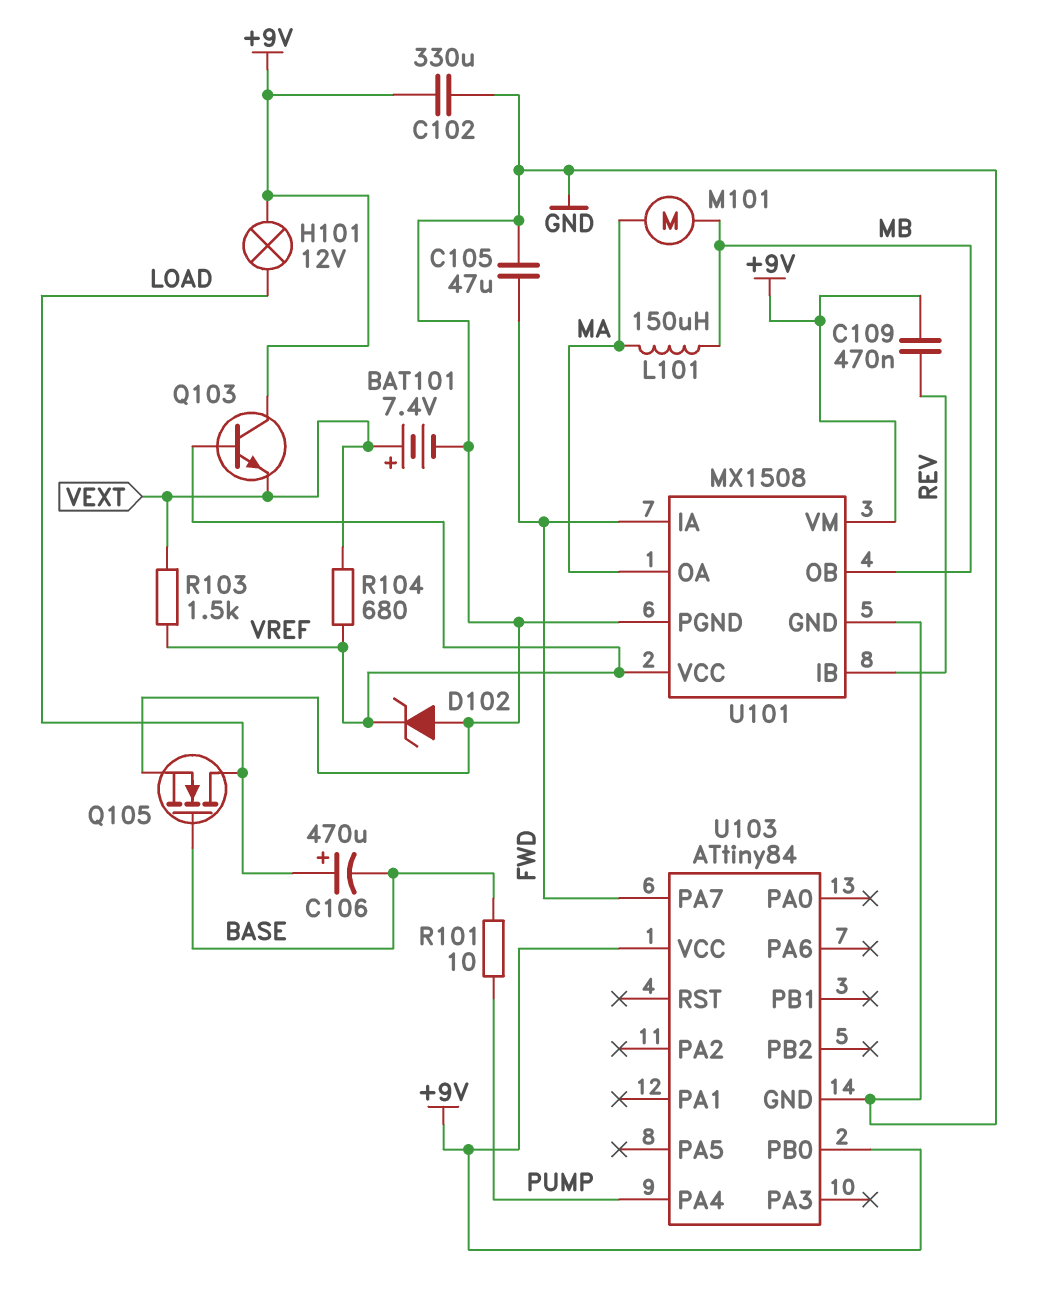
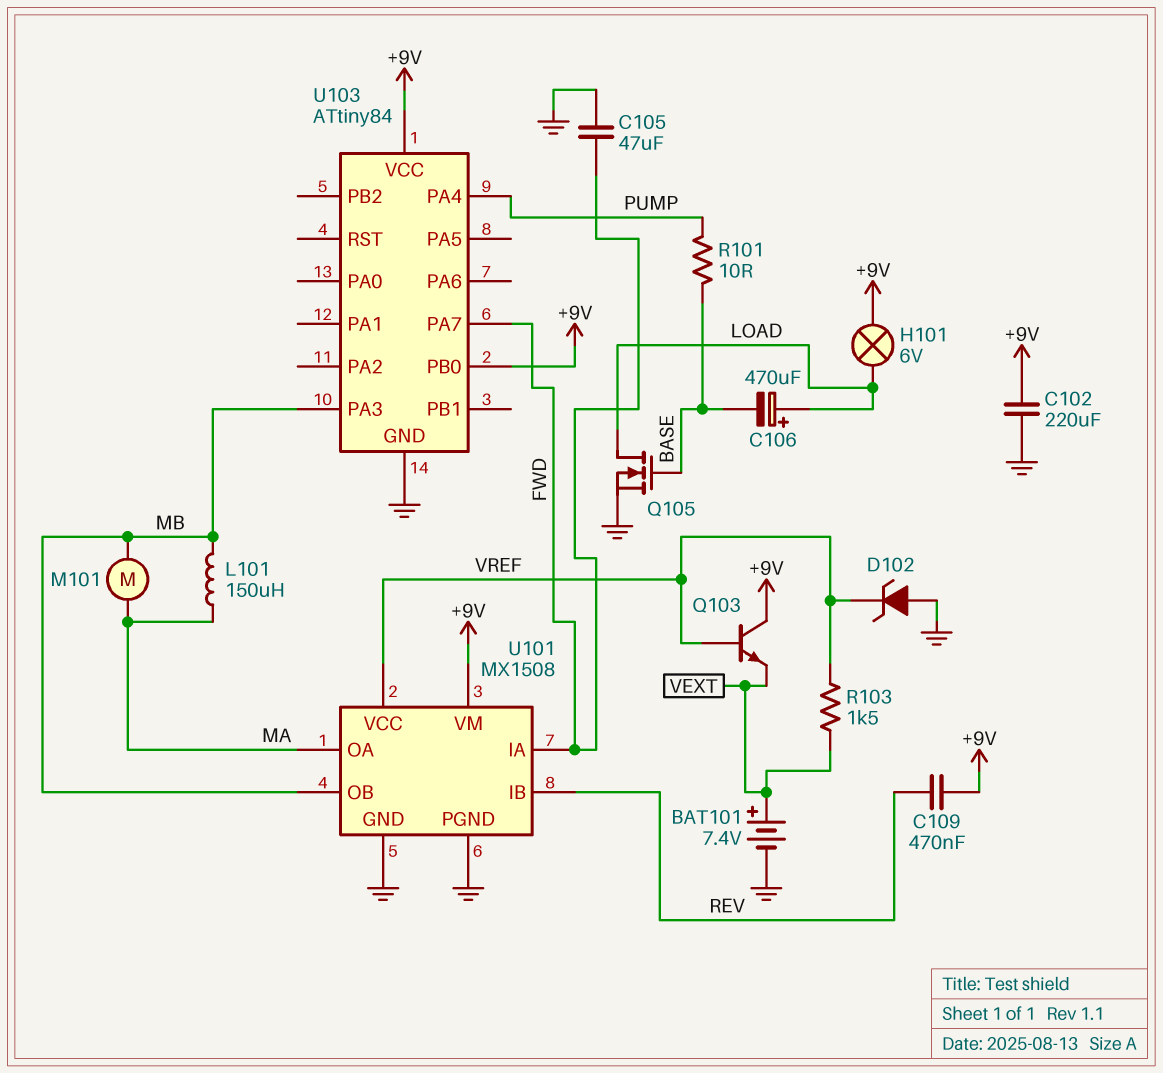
C102: 330uF (+9V, GND) -> 220uF (+9V, GND)
H101: lamp 12V (+9V, LOAD) -> lamp 6V (+9V, LOAD)
R104: 680 (VEXT, VREF) -> none
U103 pin PA3: none -> MB

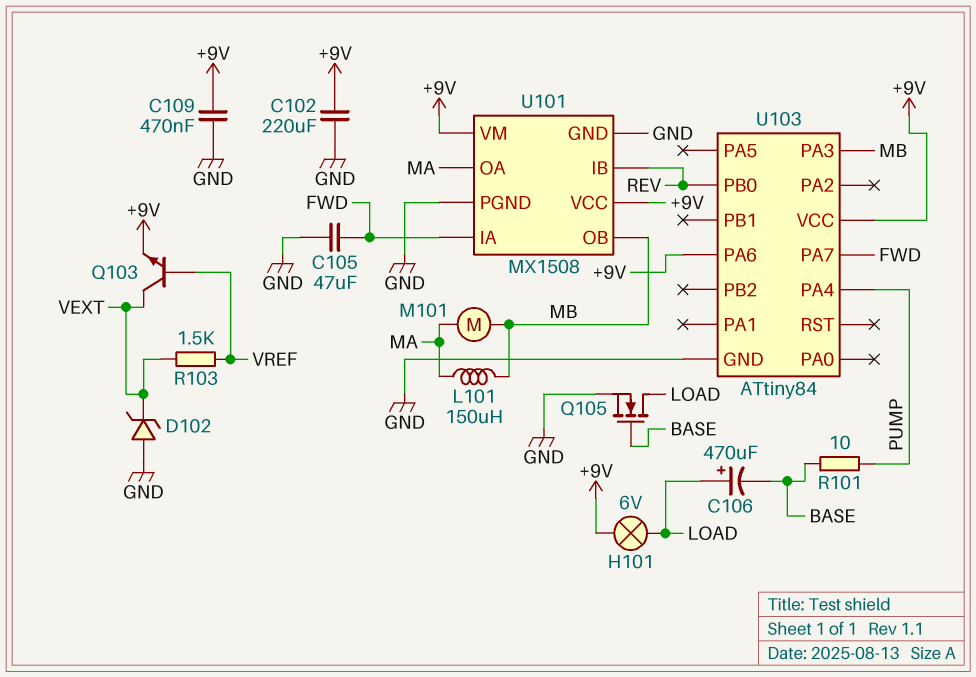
BAT101: 7.4V (plus VEXT, minus GND) -> none
C109: 470nF (+9V, REV) -> 470nF (+9V, GND)
D102: zener (A GND, K VREF) -> zener (A GND, K VEXT)
Q103: NPN (B VREF, C +9V, E VEXT) -> NPN (B VREF, C VEXT, E +9V)
U101 pin VCC: VREF -> +9V
U103 pin PA6: none -> +9V
U103 pin PB0: +9V -> REV

